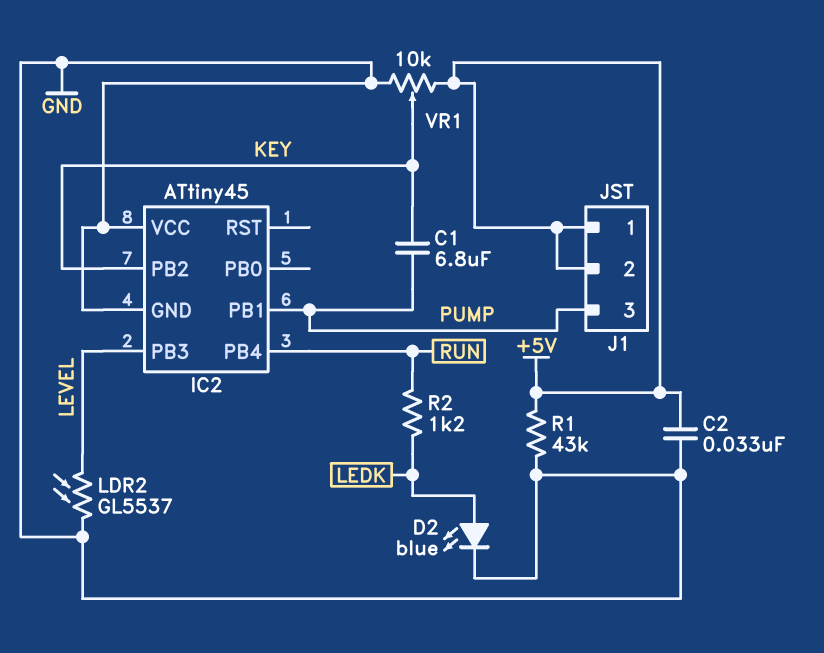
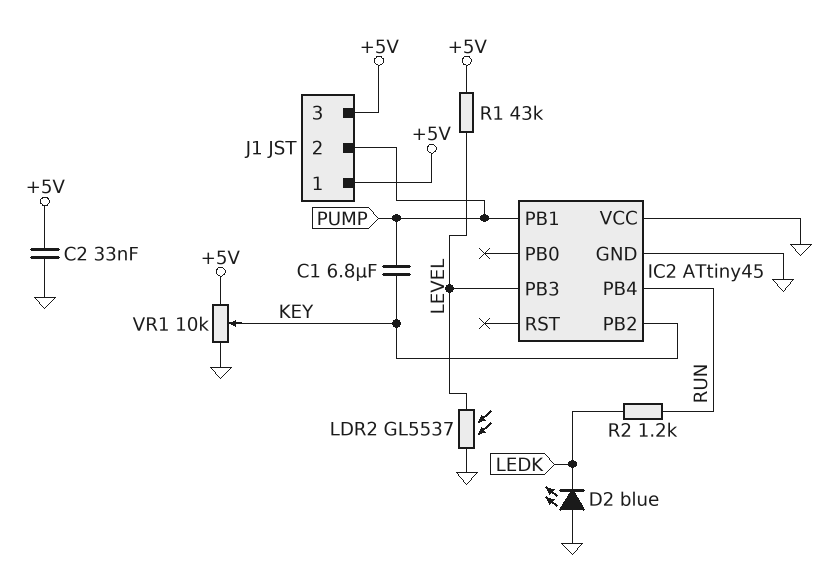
D2: LED blue (A LEDK, K GND) -> LED blue (A GND, K LEDK)
J1 pin 2: +5V -> PUMP
J1 pin 3: PUMP -> +5V
R1: 43k (+5V, GND) -> 43k (+5V, LEVEL)

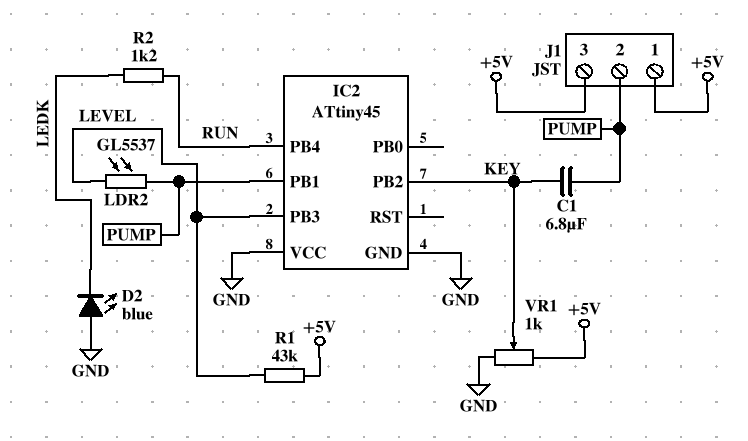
C2: 33nF (+5V, GND) -> none
LDR2: GL5537 (GND, LEVEL) -> GL5537 (LEVEL, PUMP)
VR1: 10k (+5V, GND, wiper KEY) -> 1k (+5V, GND, wiper KEY)

